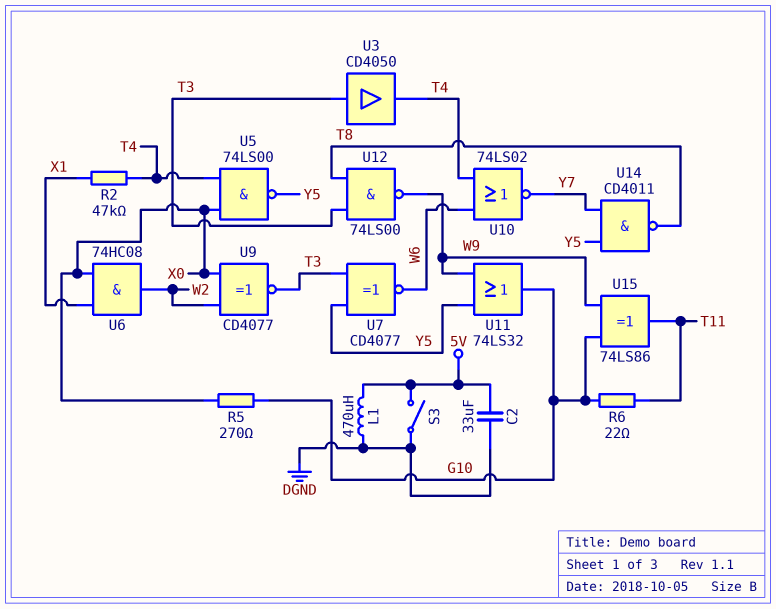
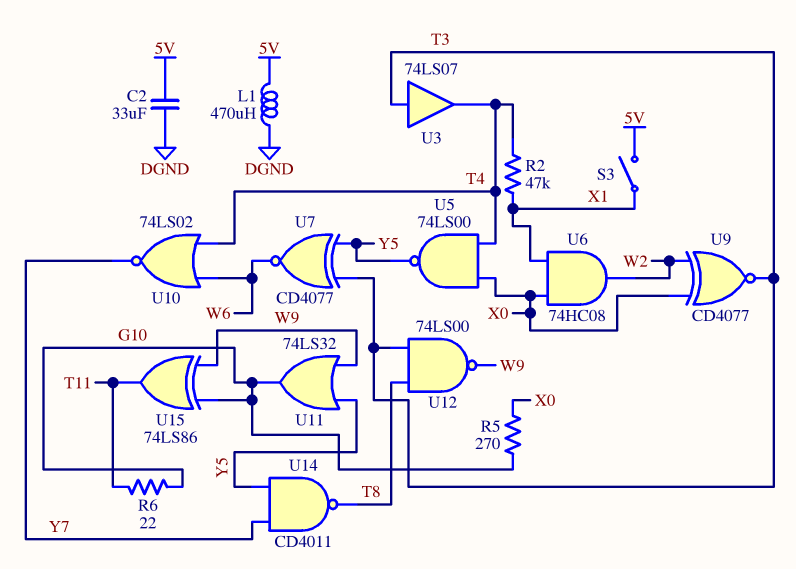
S3: switch (5V, DGND) -> switch (5V, X1)
U3: buffer CD4050 (in T3, out T4) -> buffer 74LS07 (in T3, out T4)

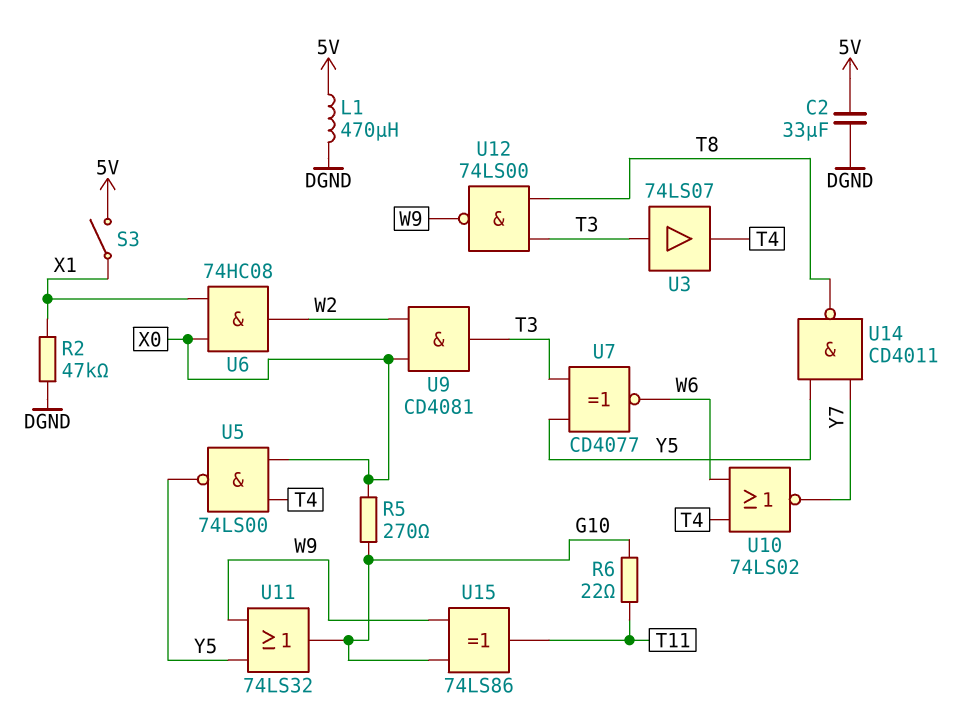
R2: 47k (T4, X1) -> 47k (DGND, X1)
U9: XNOR CD4077 (in W2, in X0, out T3) -> AND CD4081 (in W2, in X0, out T3)

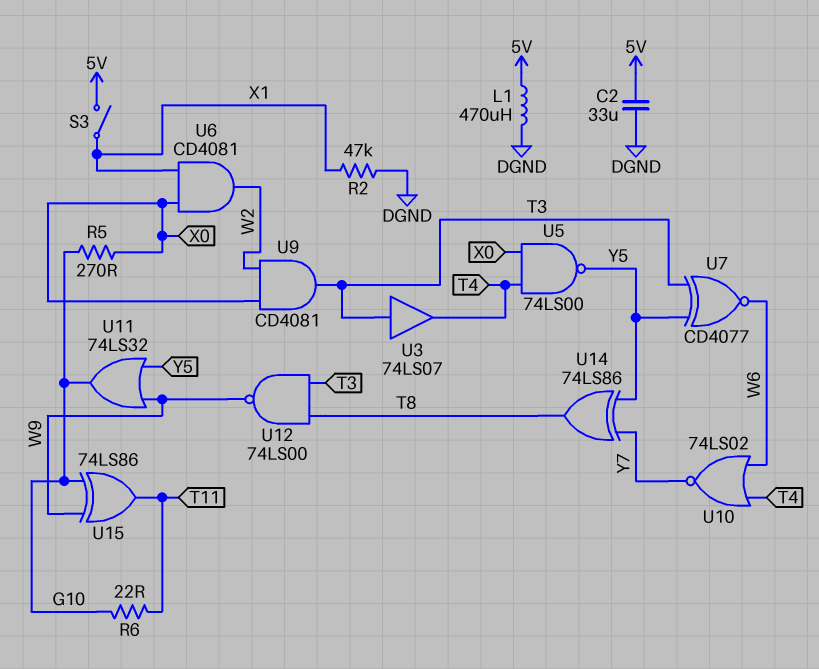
U6: AND 74HC08 (in X0, in X1, out W2) -> AND CD4081 (in X0, in X1, out W2)
U14: NAND CD4011 (in Y5, in Y7, out T8) -> XOR 74LS86 (in Y5, in Y7, out T8)

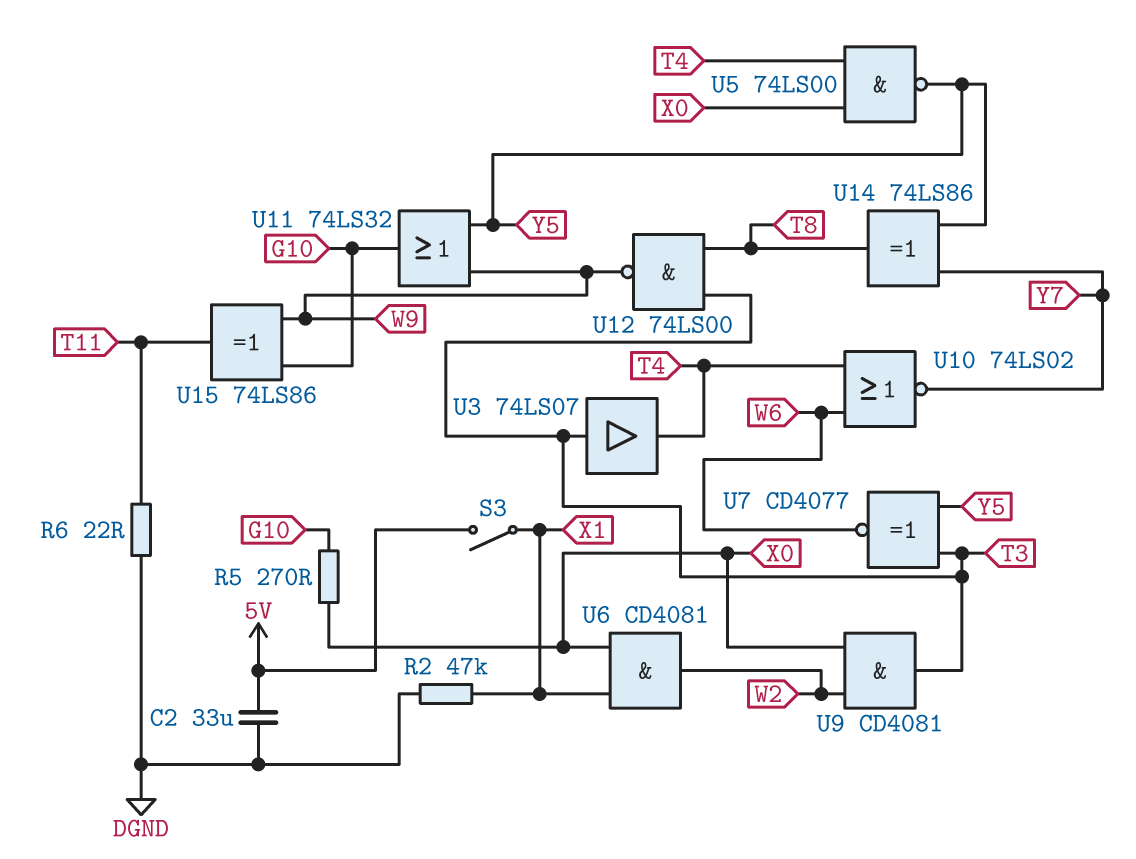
L1: 470uH (5V, DGND) -> none
R6: 22 (G10, T11) -> 22 (DGND, T11)

